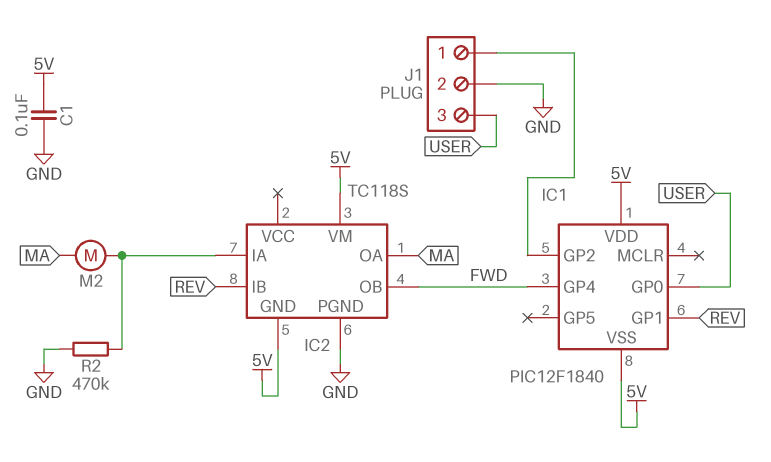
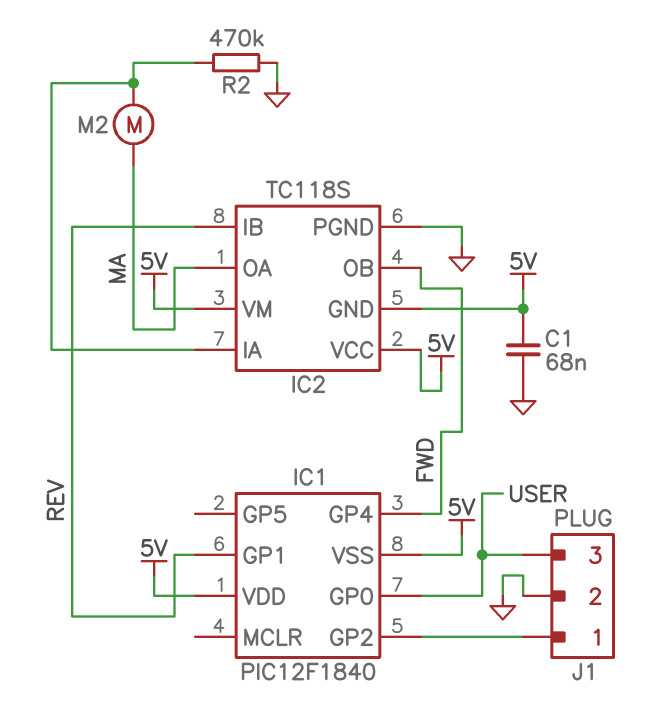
C1: 100nF (5V, GND) -> 68nF (5V, GND)
IC2 pin VCC: none -> 5V

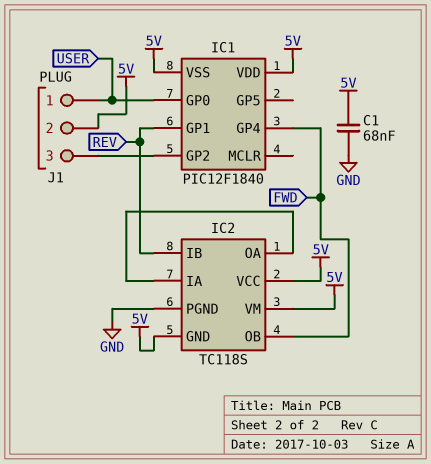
IC2 pin OA: MA -> IC2/IA
J1 pin 1: IC1/GP2 -> USER
J1 pin 2: GND -> 5V
J1 pin 3: USER -> IC1/GP2
M2: motor (IC2/IA, MA) -> none
R2: 470k (GND, IC2/IA) -> none

